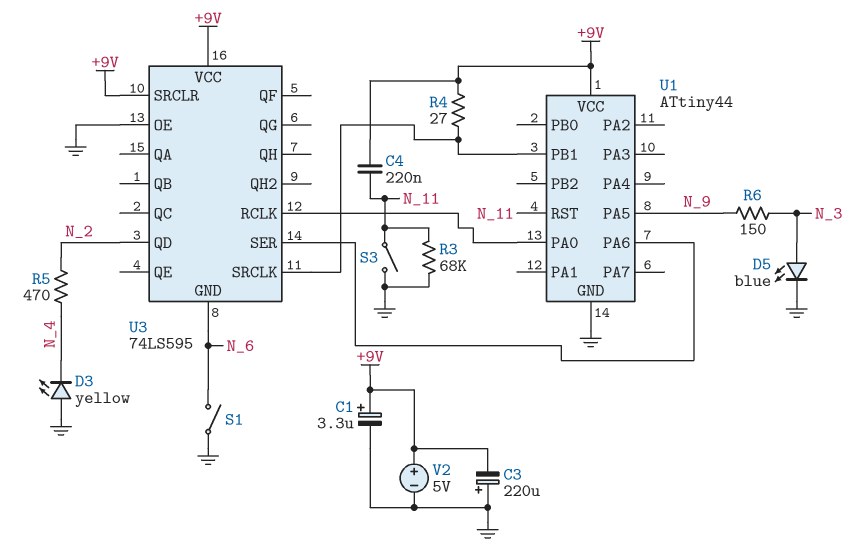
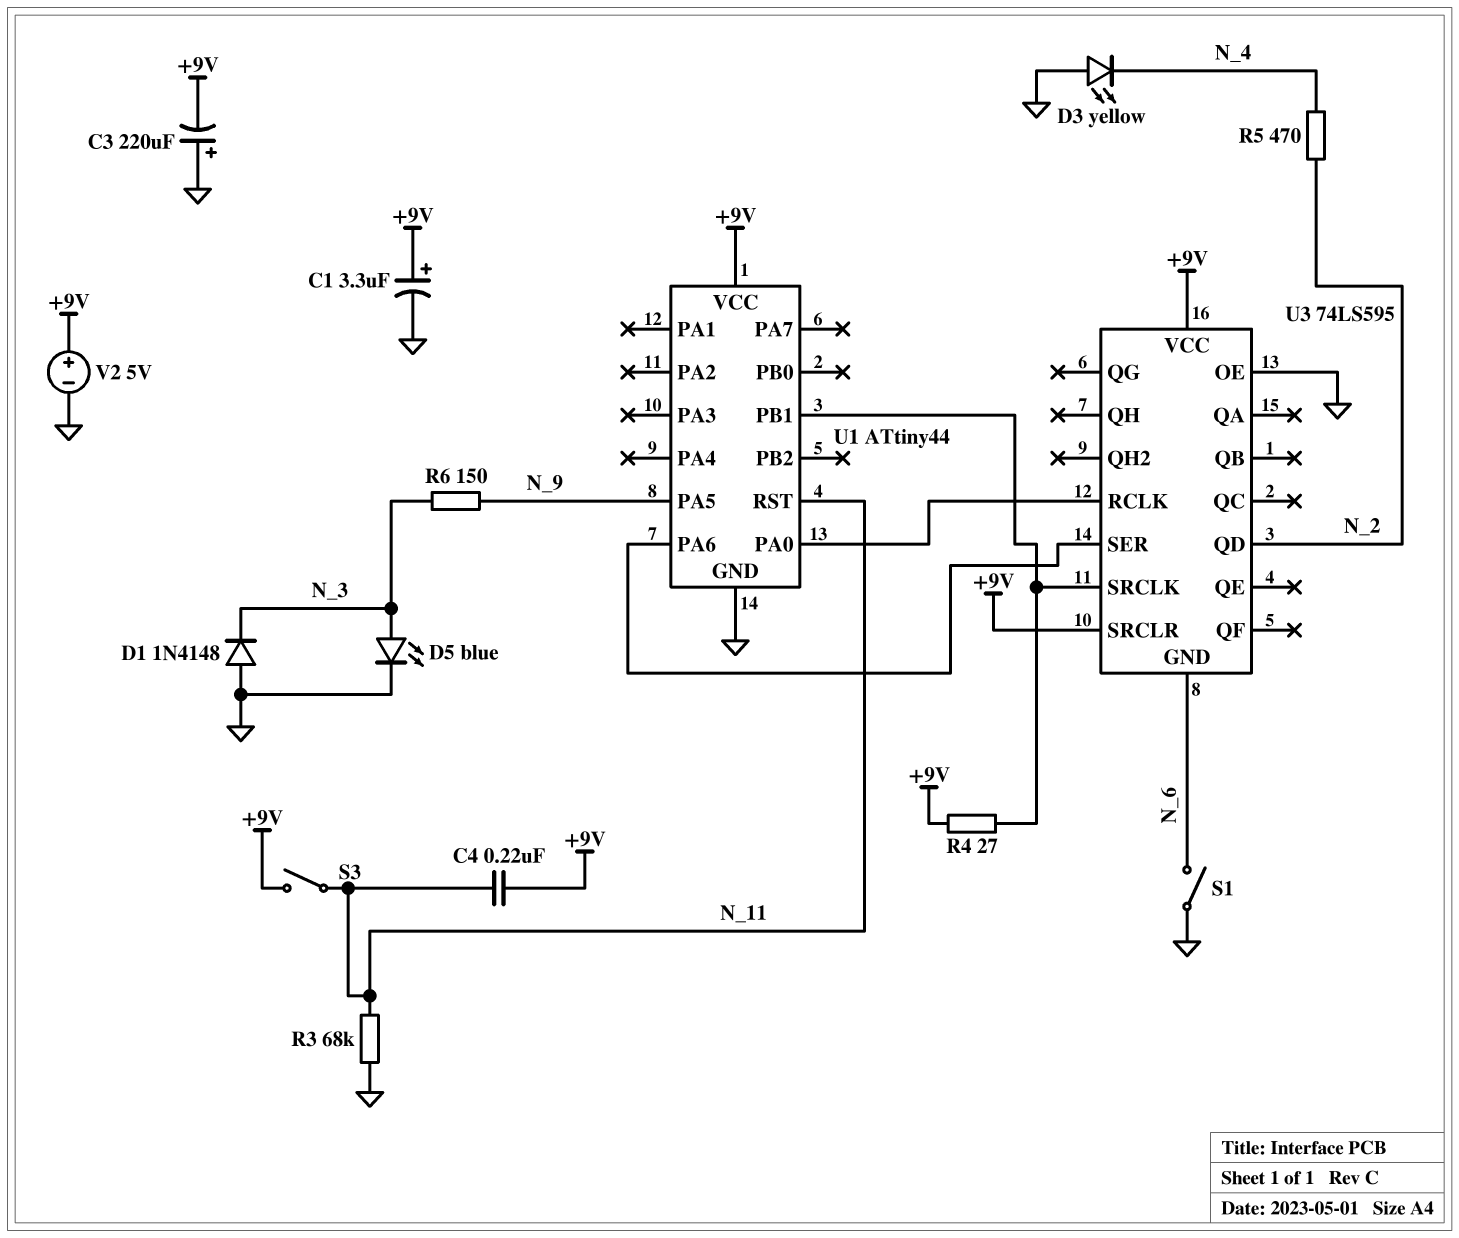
D1: none -> diode 1N4148 (A GND, K N_3)
S3: switch (GND, N_11) -> switch (+9V, N_11)

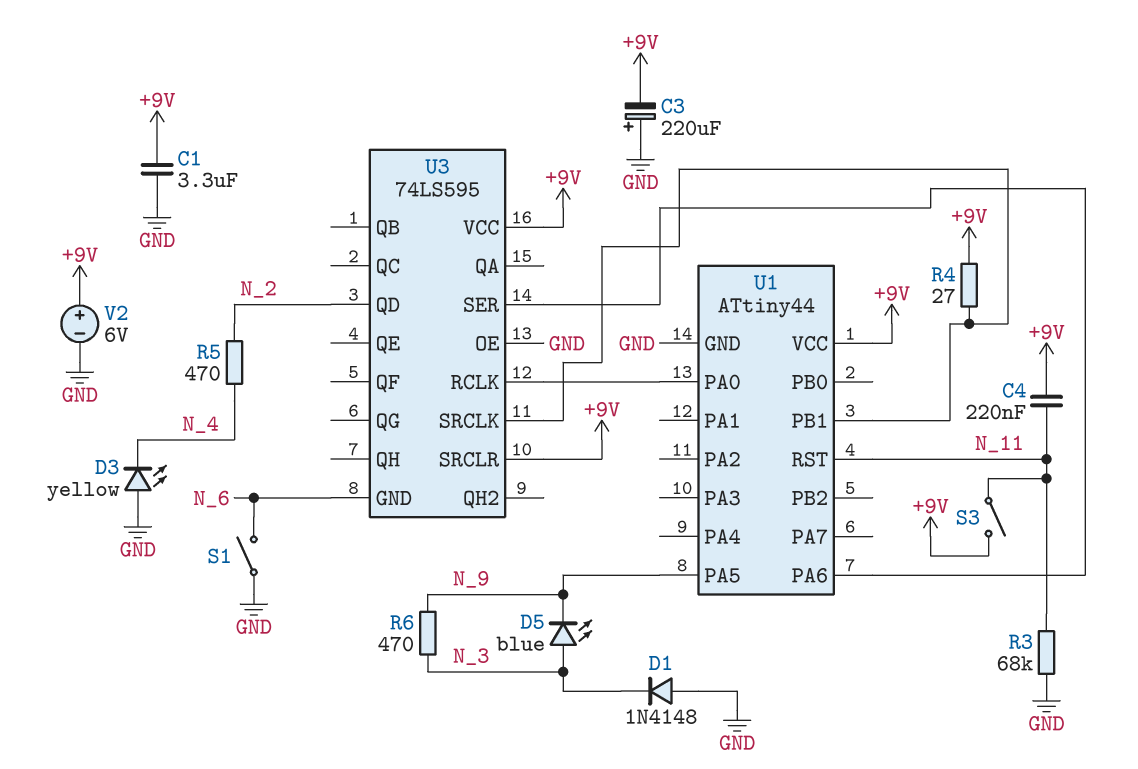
C1: 3.3uF (plus +9V, minus GND) -> 3.3uF (+9V, GND)
D5: LED blue (A N_3, K GND) -> LED blue (A N_3, K N_9)
R6: 150 (N_3, N_9) -> 470 (N_3, N_9)
V2: 5V (plus +9V, minus GND) -> 6V (plus +9V, minus GND)

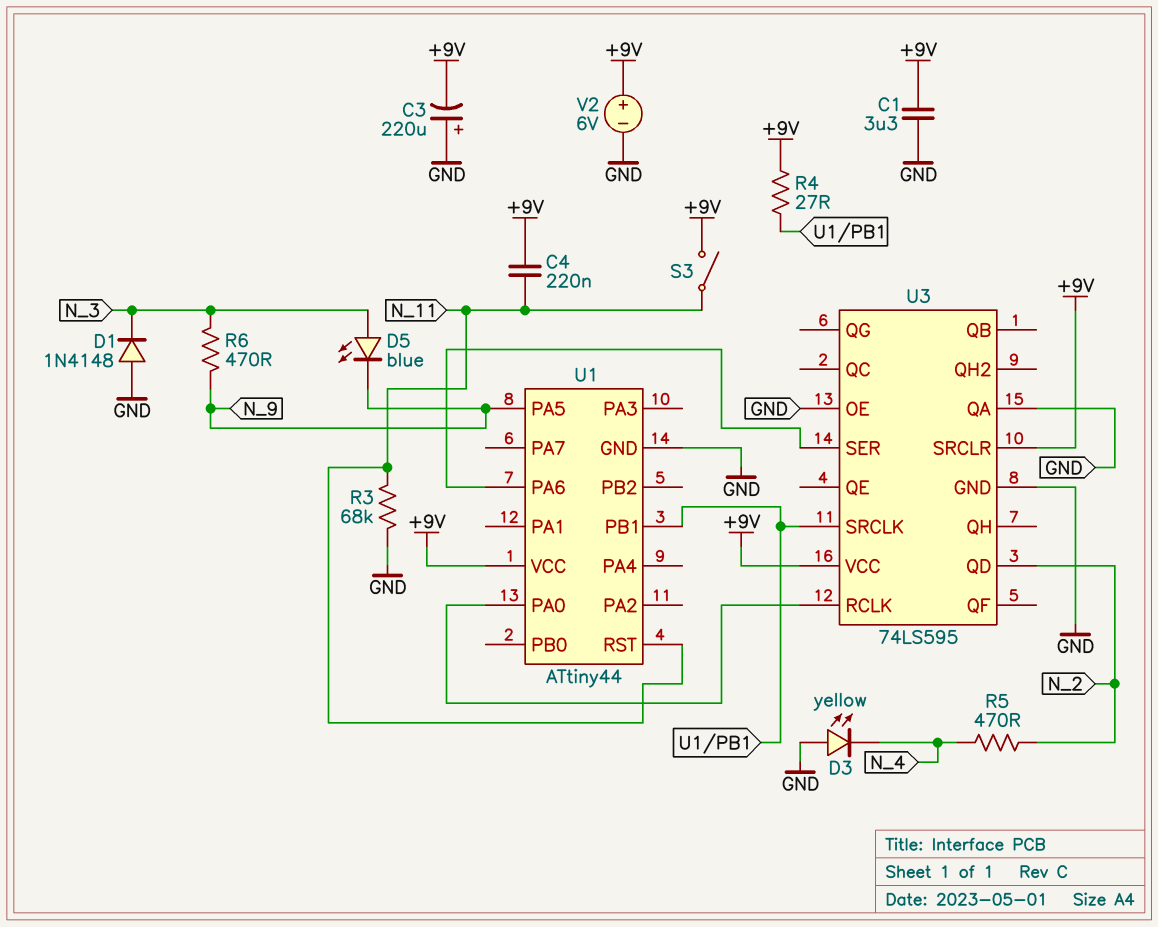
S1: switch (GND, N_6) -> none
U3 pin GND: N_6 -> GND
U3 pin QA: none -> GND

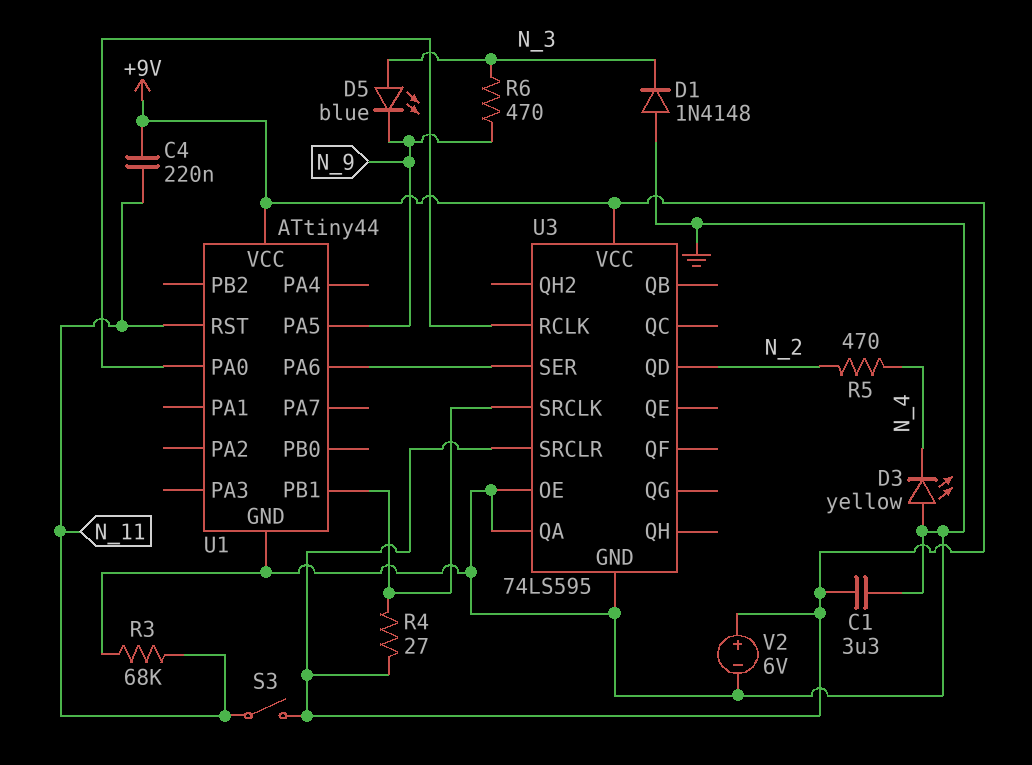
C3: 220uF (plus GND, minus +9V) -> none

